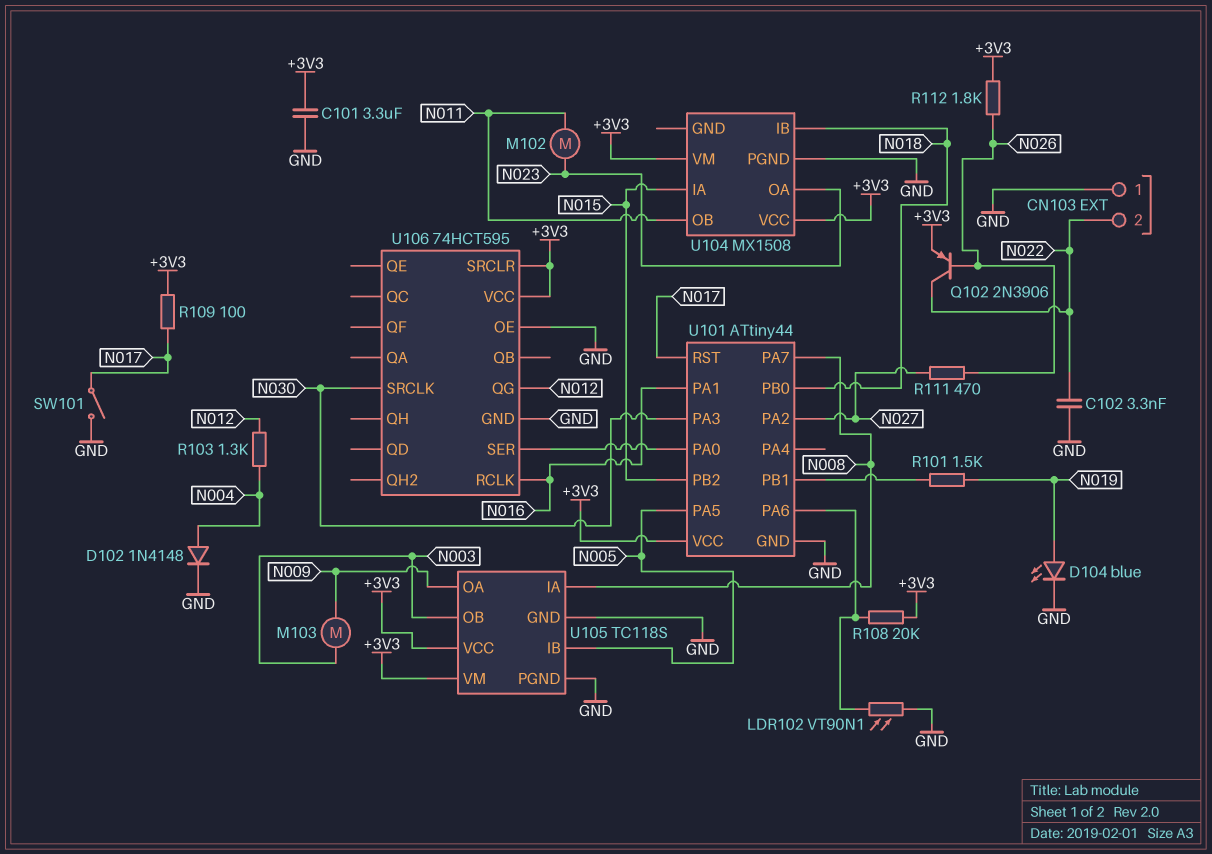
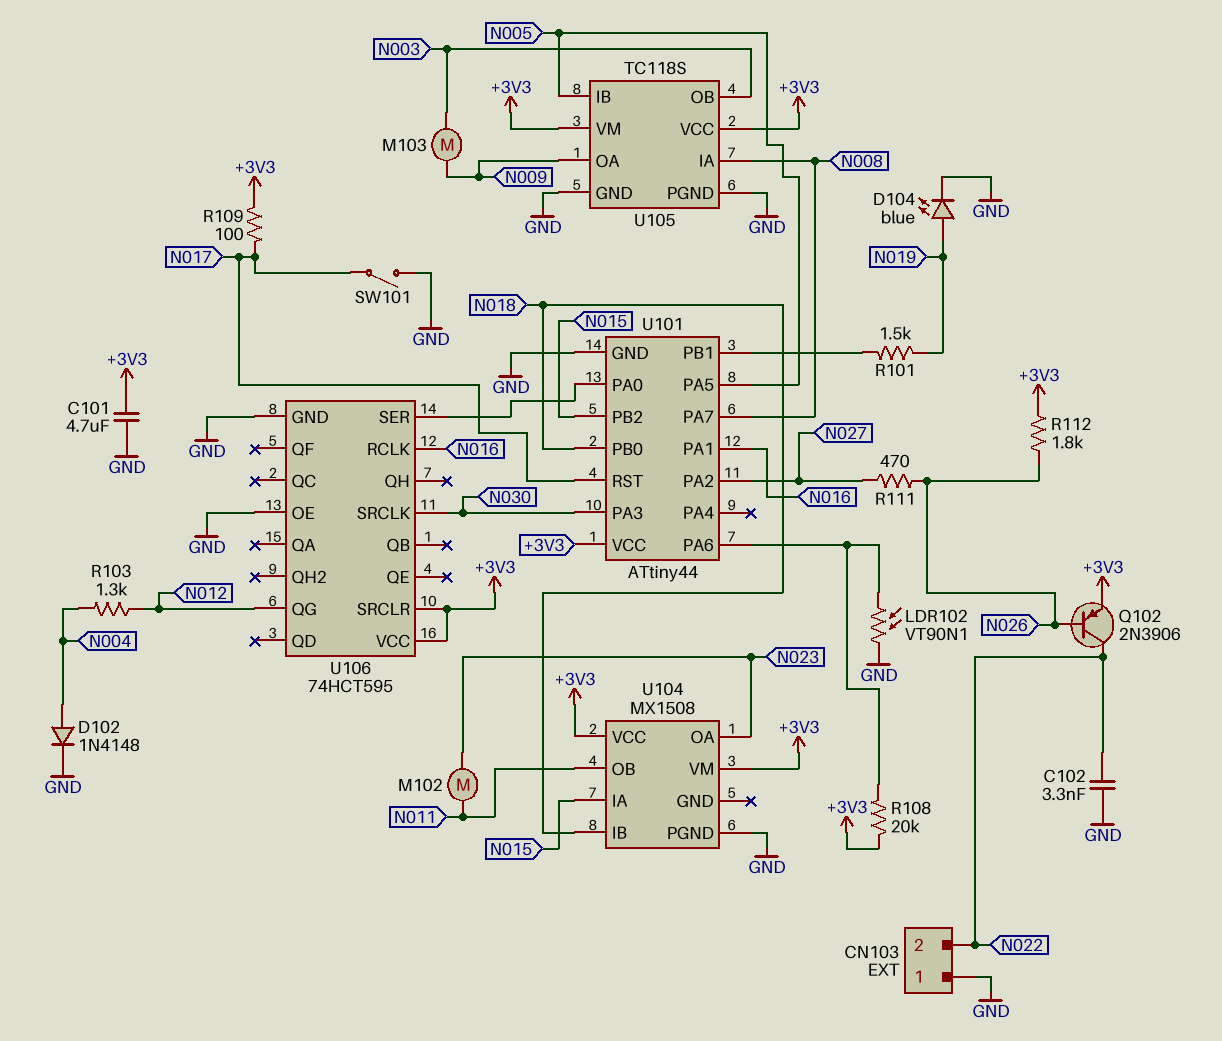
C101: 3.3uF (+3V3, GND) -> 4.7uF (+3V3, GND)

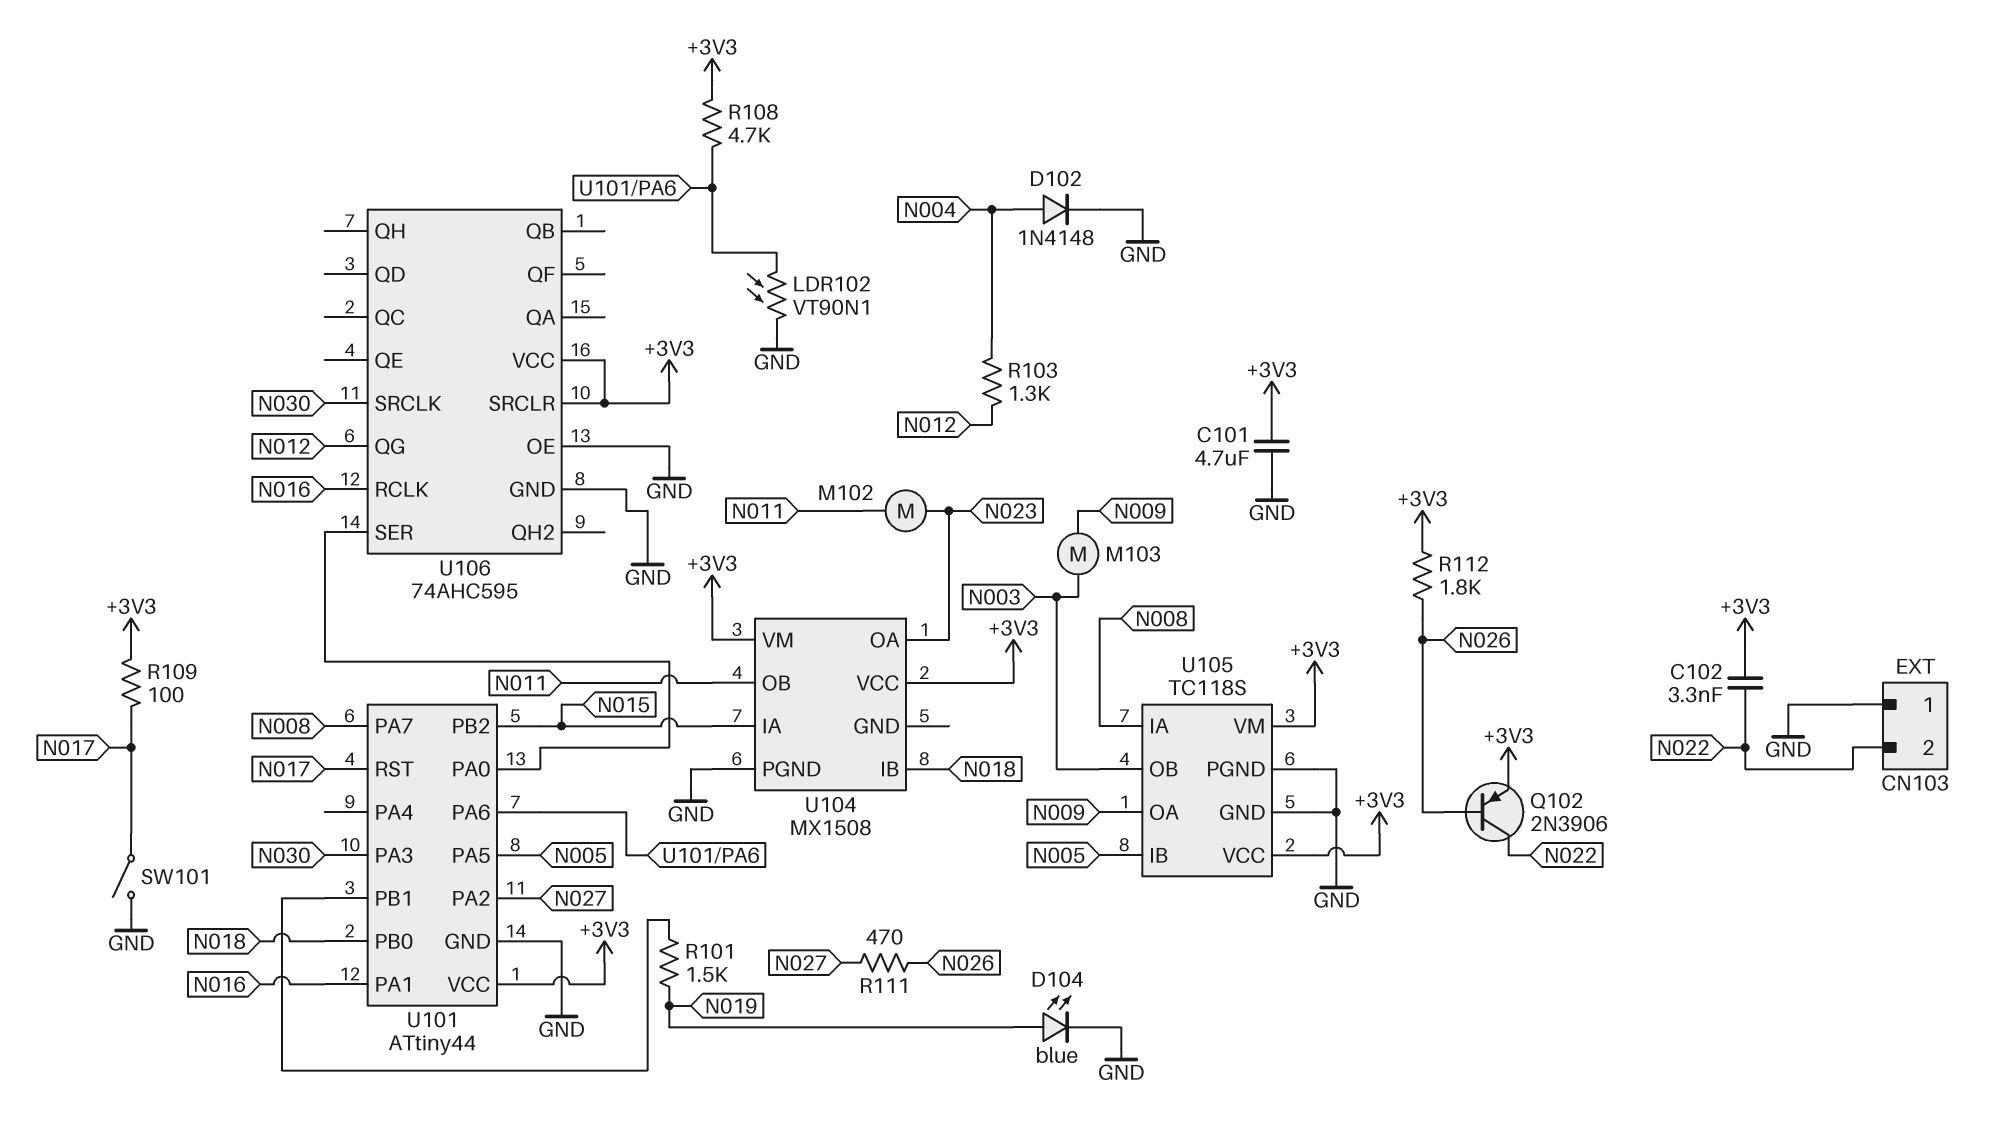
C102: 3.3nF (GND, N022) -> 3.3nF (+3V3, N022)
R108: 20k (+3V3, U101/PA6) -> 4.7k (+3V3, U101/PA6)
U106: 74HCT595 -> 74AHC595

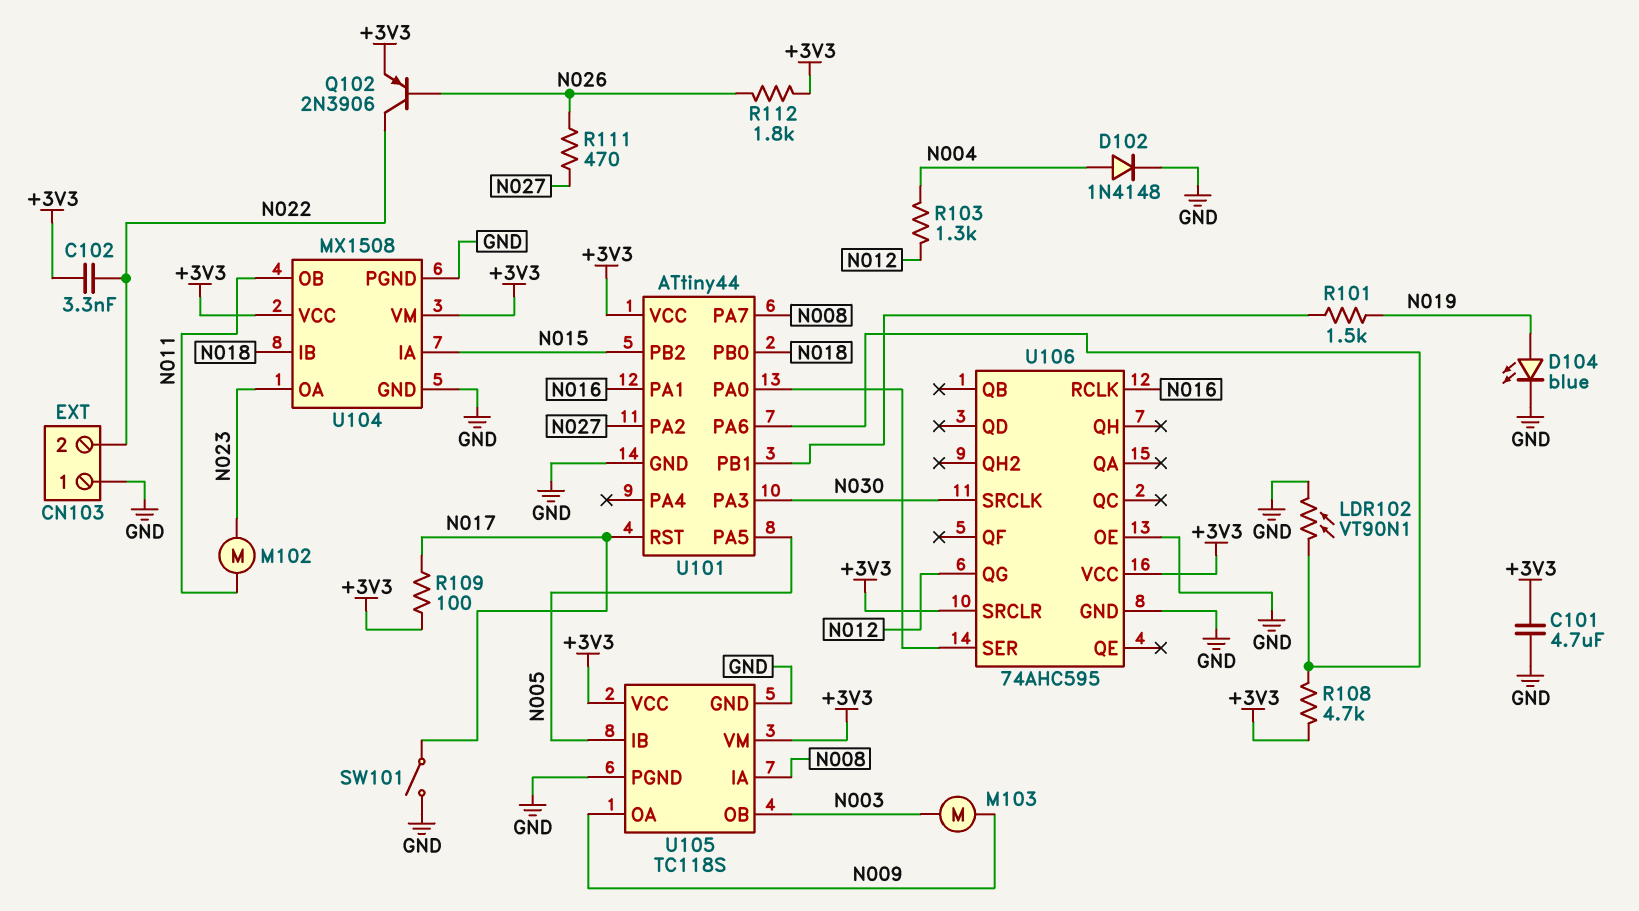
U104 pin GND: none -> GND

